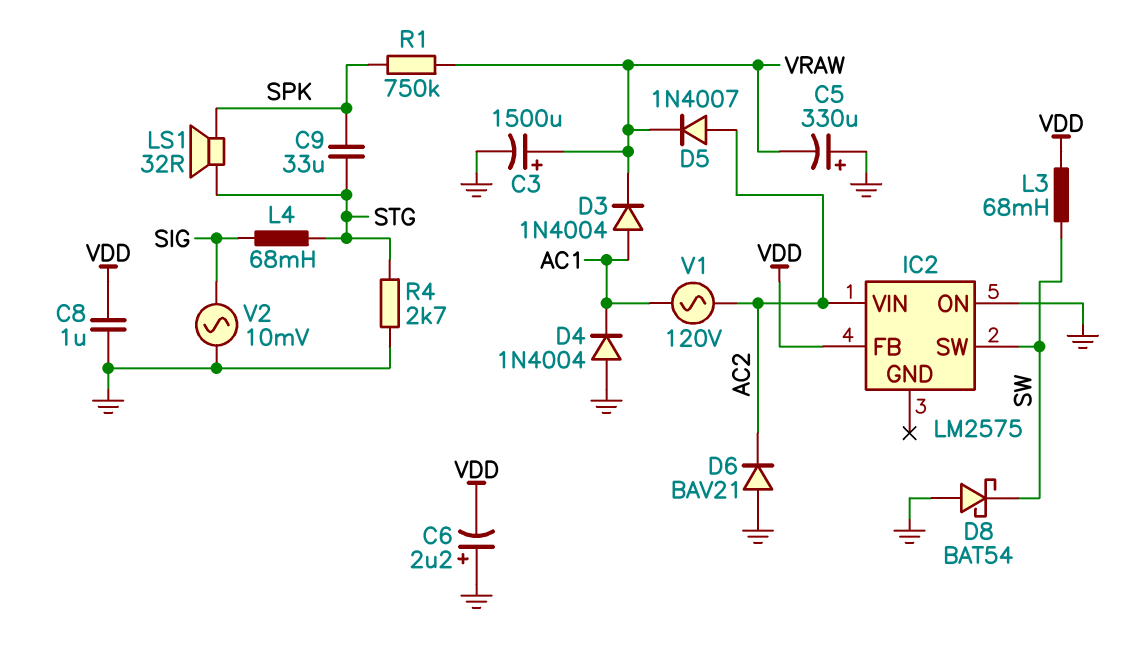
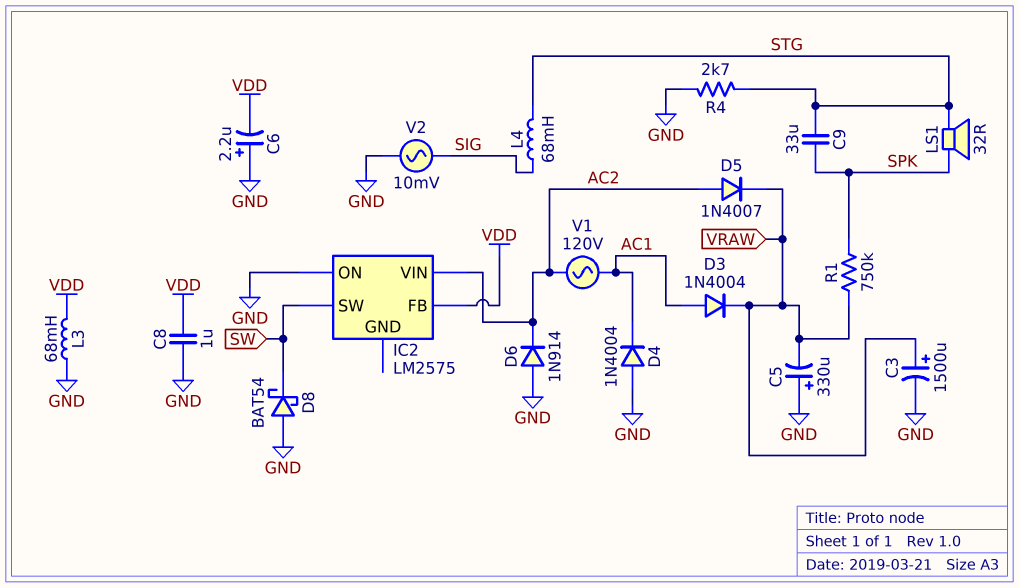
D6: diode BAV21 (A GND, K AC2) -> diode 1N914 (A GND, K AC2)
L3: 68mH (SW, VDD) -> 68mH (GND, VDD)

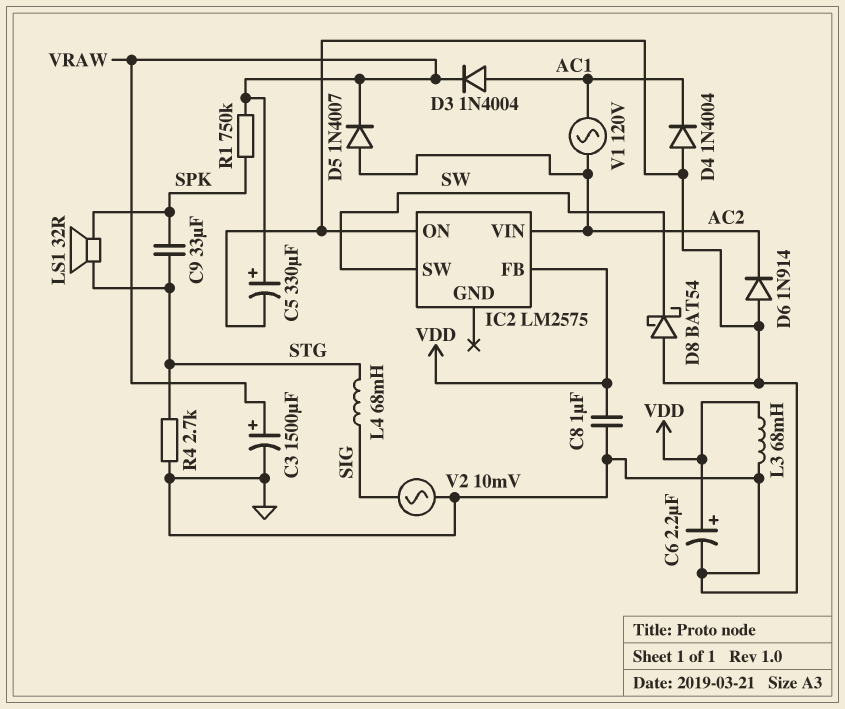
C5: 330uF (plus GND, minus VRAW) -> 330uF (plus VRAW, minus GND)
C6: 2.2uF (plus GND, minus VDD) -> 2.2uF (plus VDD, minus GND)

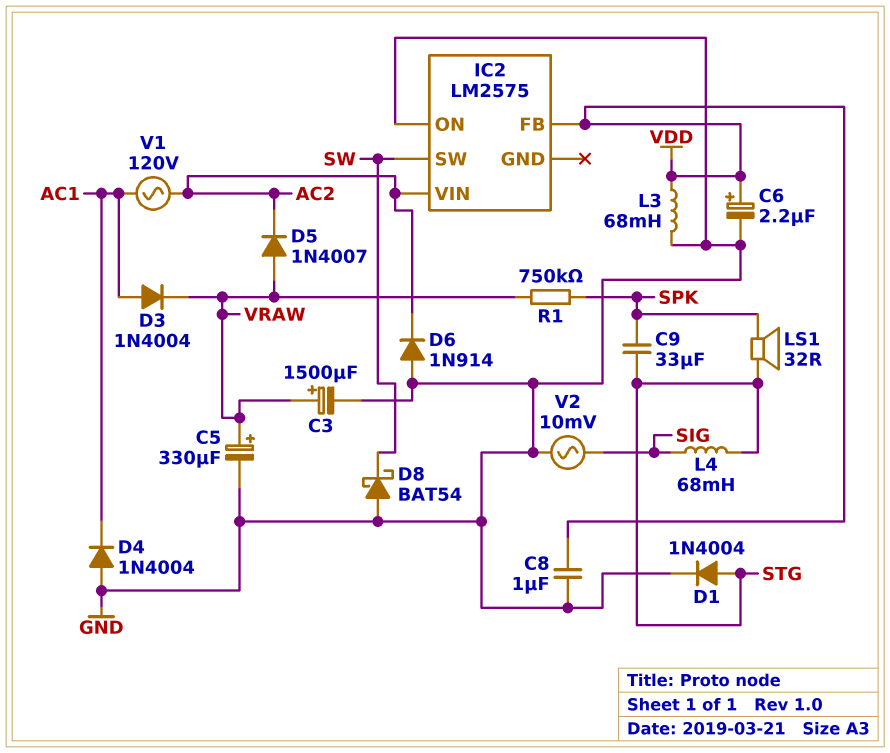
D1: none -> diode 1N4004 (A STG, K GND)
D5: diode 1N4007 (A AC2, K VRAW) -> diode 1N4007 (A VRAW, K AC2)
R4: 2.7k (GND, STG) -> none

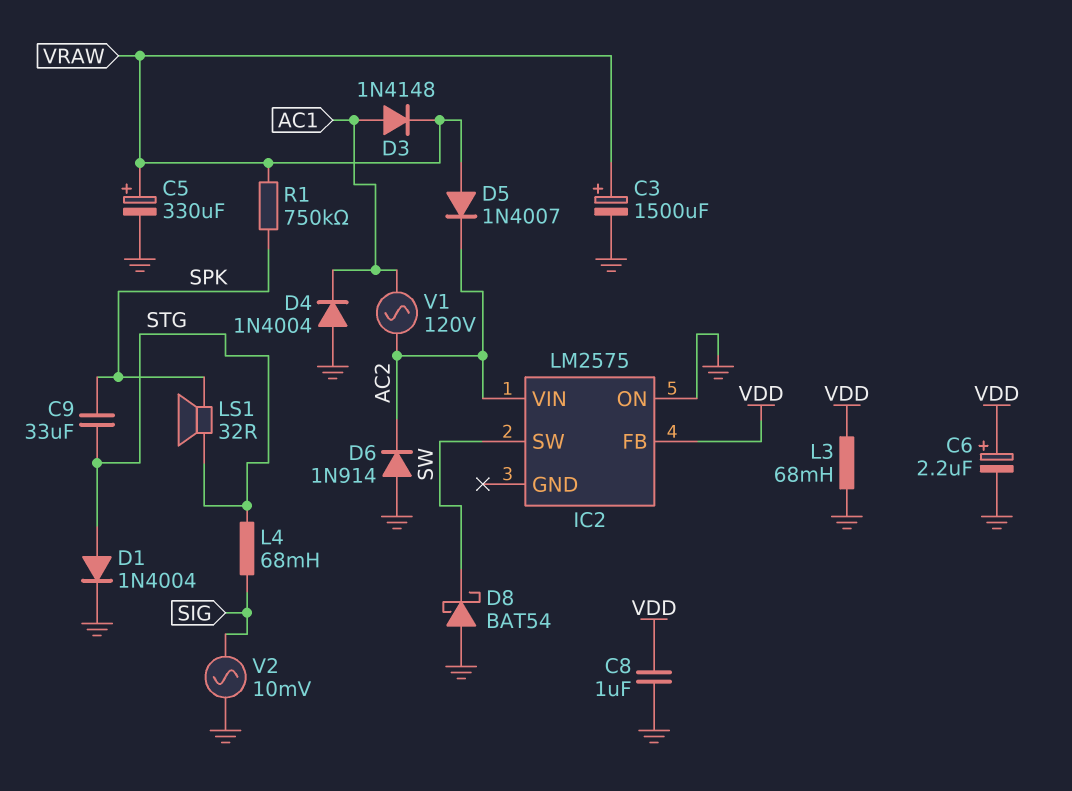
D3: diode 1N4004 (A AC1, K VRAW) -> diode 1N4148 (A AC1, K VRAW)

